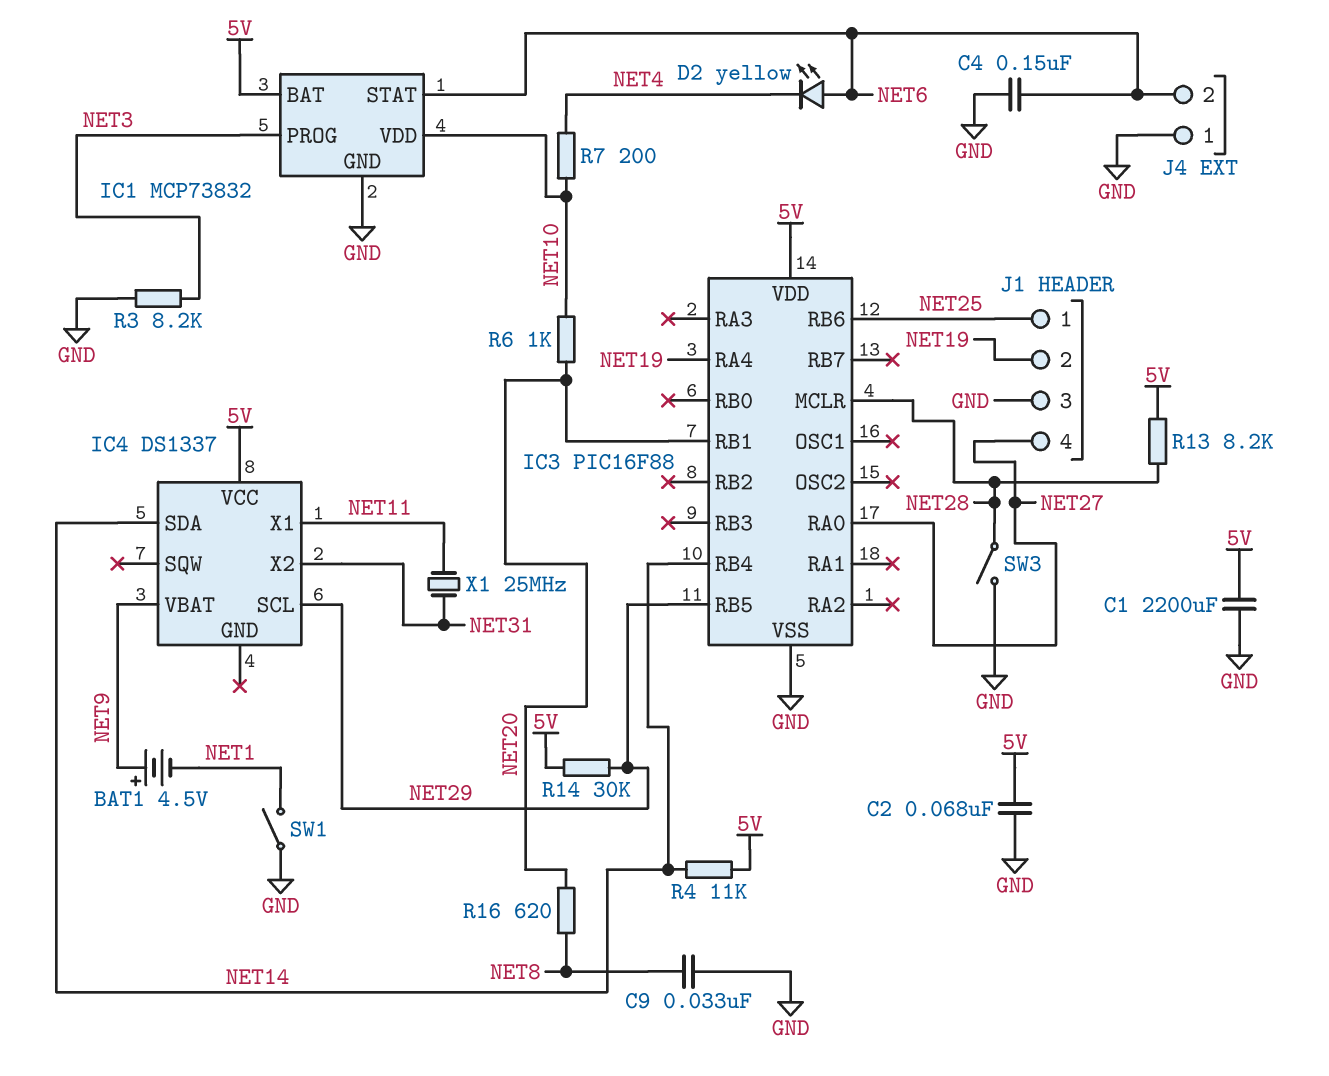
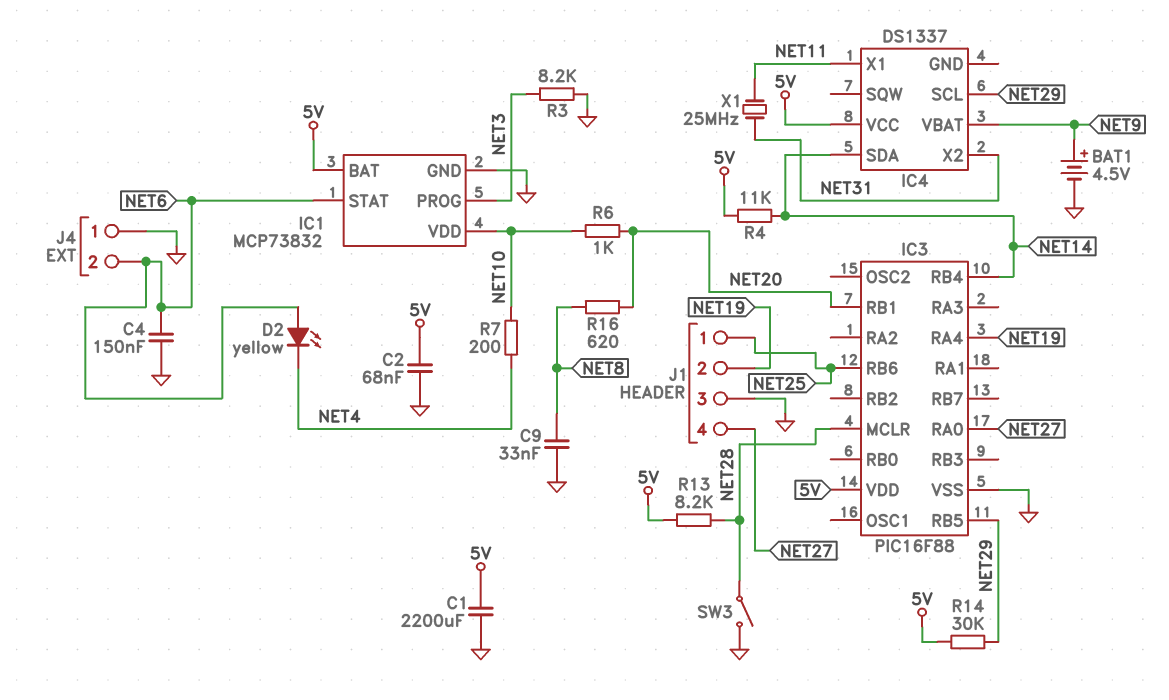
BAT1: 4.5V (plus NET9, minus NET1) -> 4.5V (plus NET9, minus GND)
SW1: switch (GND, NET1) -> none

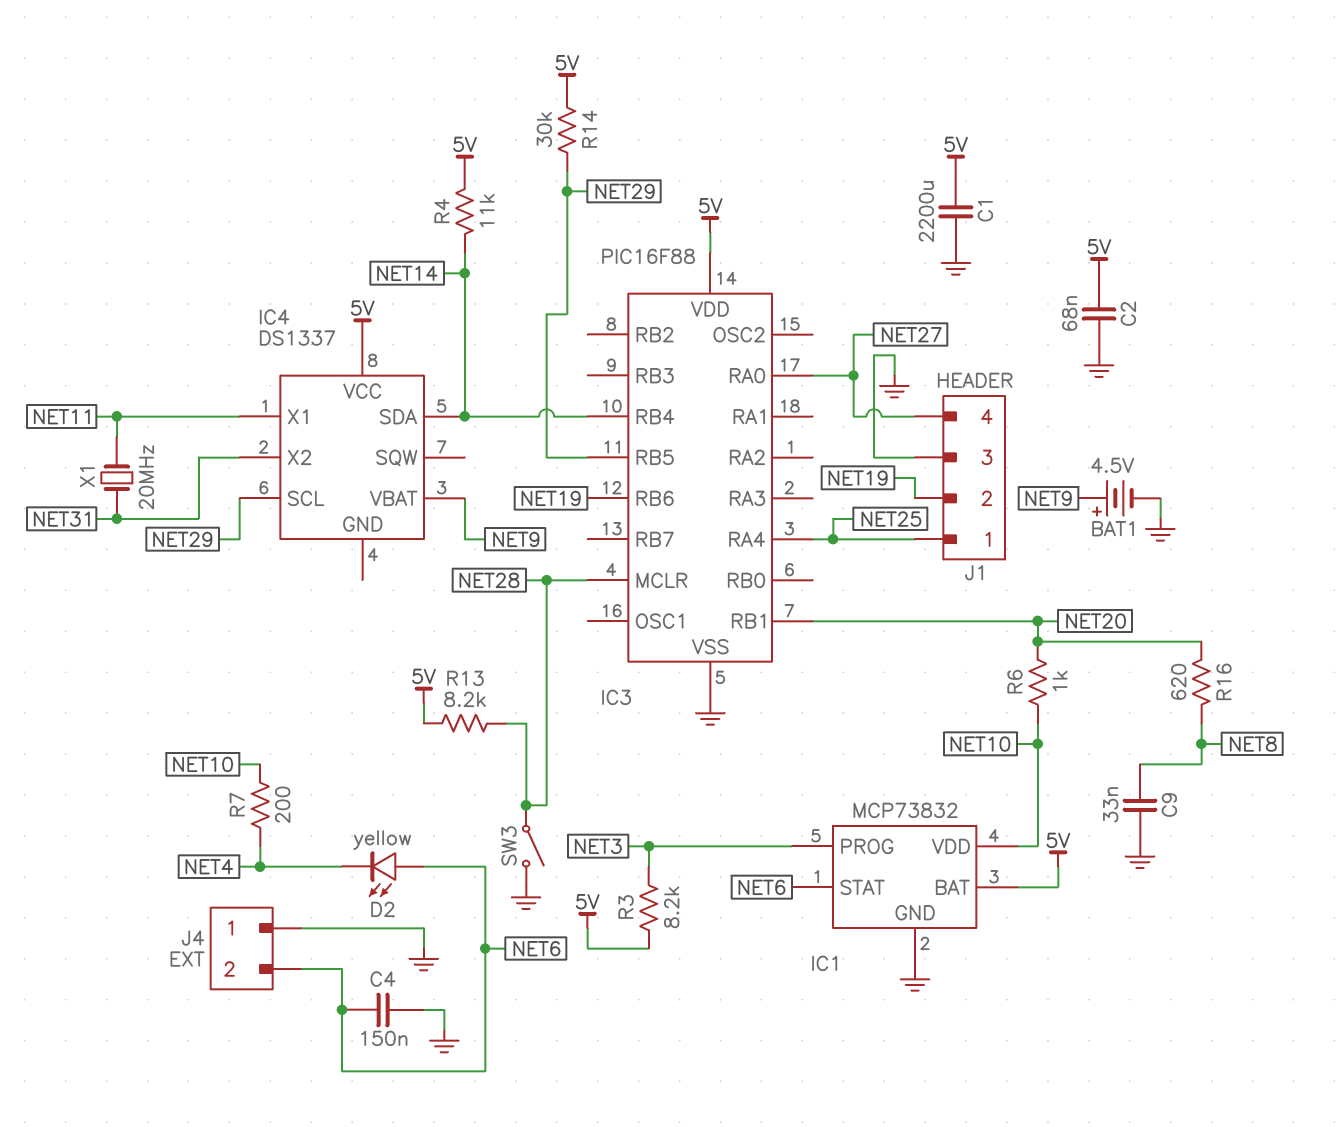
IC3 pin RA4: NET19 -> NET25
IC3 pin RB6: NET25 -> NET19
R3: 8.2k (GND, NET3) -> 8.2k (5V, NET3)
X1: 25MHz (NET11, NET31) -> 20MHz (NET11, NET31)

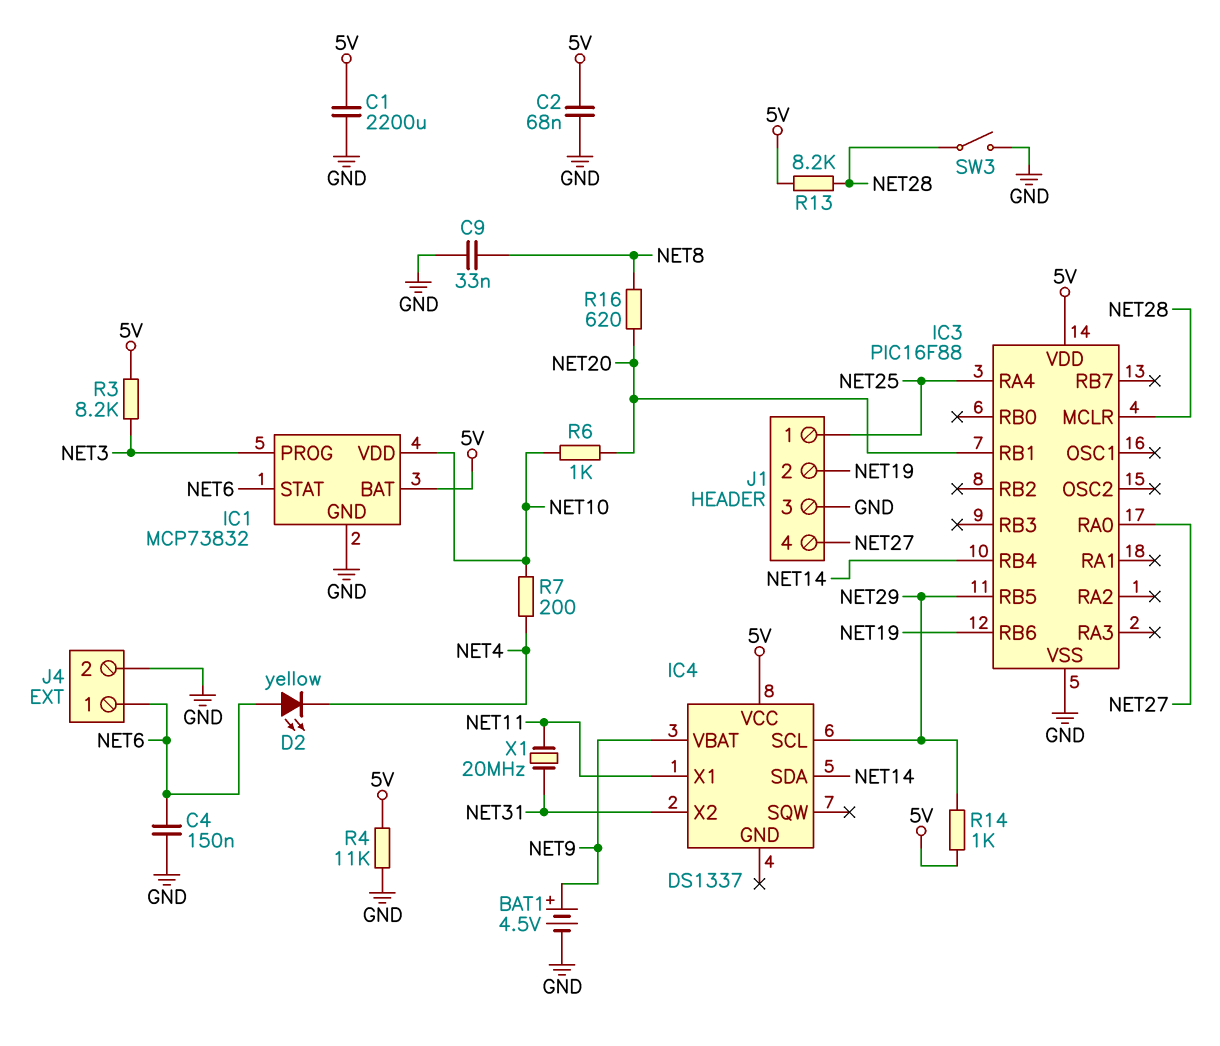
J4 pin 1: GND -> NET6
J4 pin 2: NET6 -> GND
R4: 11k (5V, NET14) -> 11k (5V, GND)
R14: 30k (5V, NET29) -> 1k (5V, NET29)

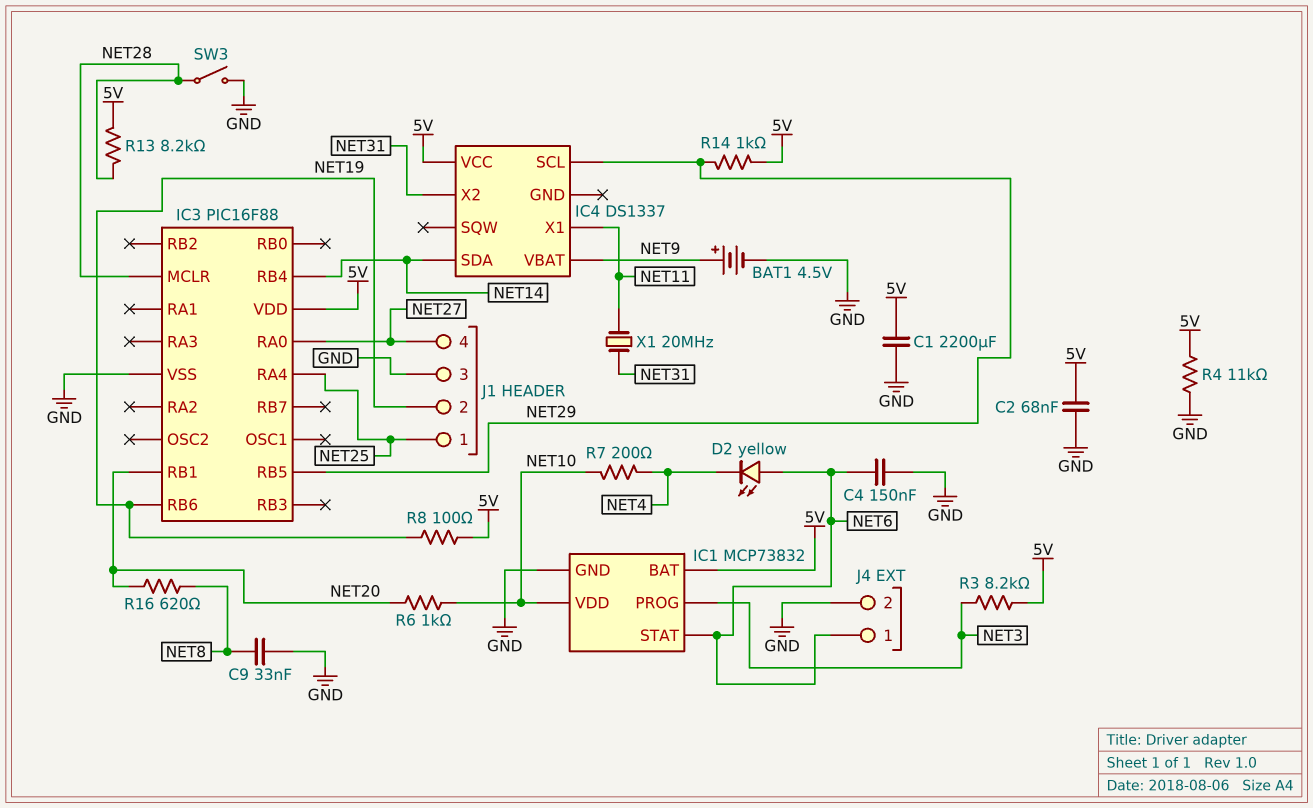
R8: none -> 100 (5V, NET19)

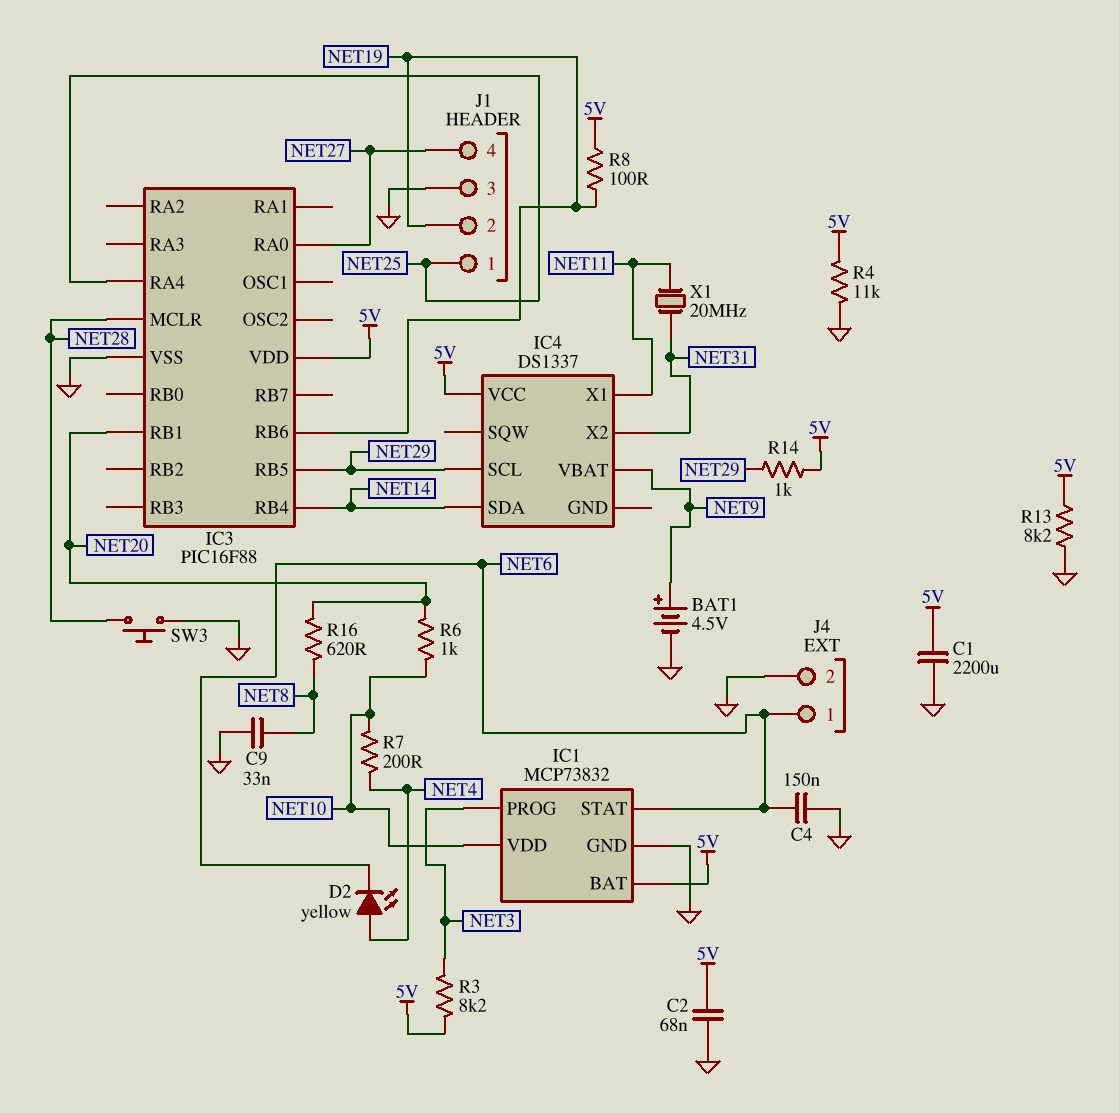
D2: LED yellow (A NET6, K NET4) -> LED yellow (A NET4, K NET6)
R13: 8.2k (5V, NET28) -> 8.2k (5V, GND)
SW3: switch (GND, NET28) -> button (GND, NET28)

